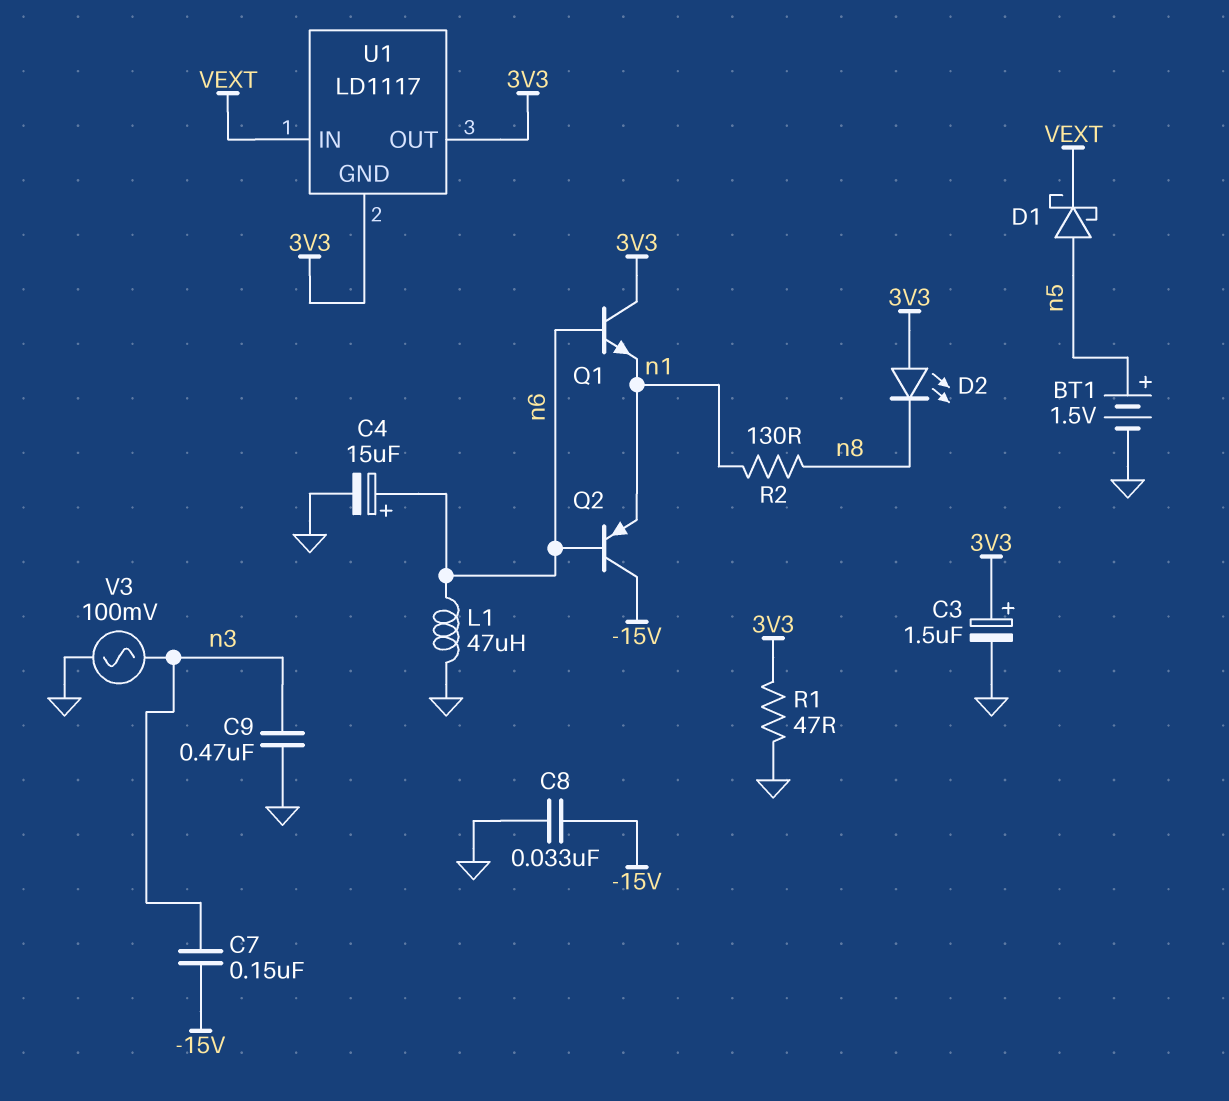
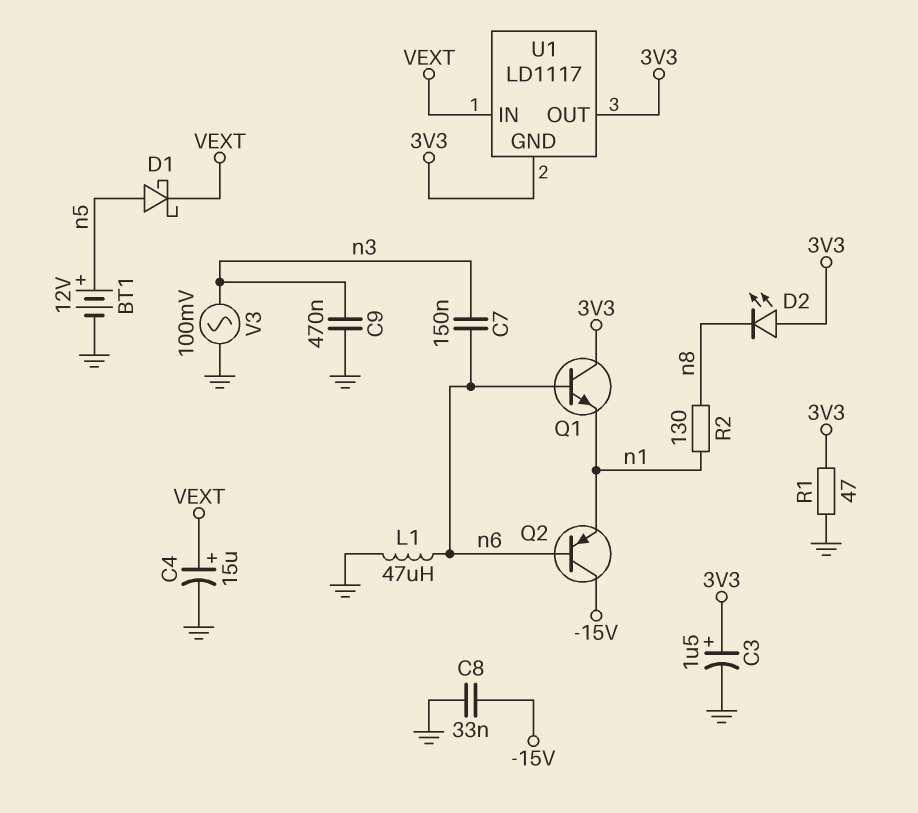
BT1: 1.5V (plus n5, minus GND) -> 12V (plus n5, minus GND)
C4: 15uF (plus n6, minus GND) -> 15uF (plus VEXT, minus GND)
C7: 150nF (-15V, n3) -> 150nF (n3, n6)

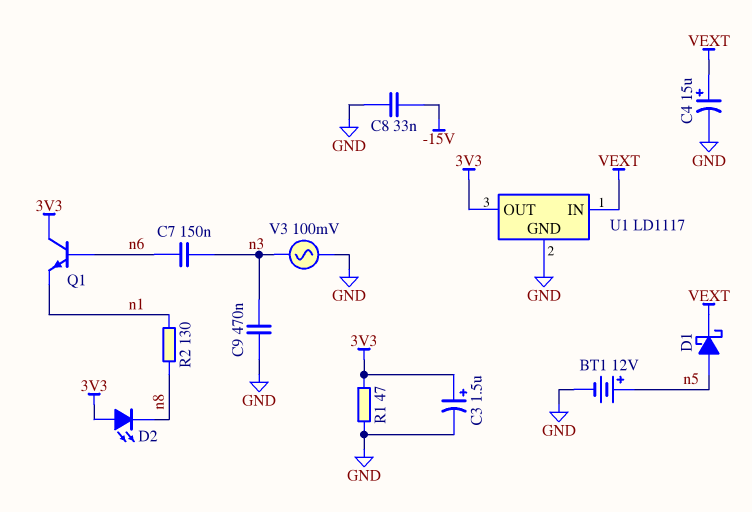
L1: 47uH (GND, n6) -> none
Q2: PNP (B n6, C -15V, E n1) -> none
U1 pin GND: 3V3 -> GND

